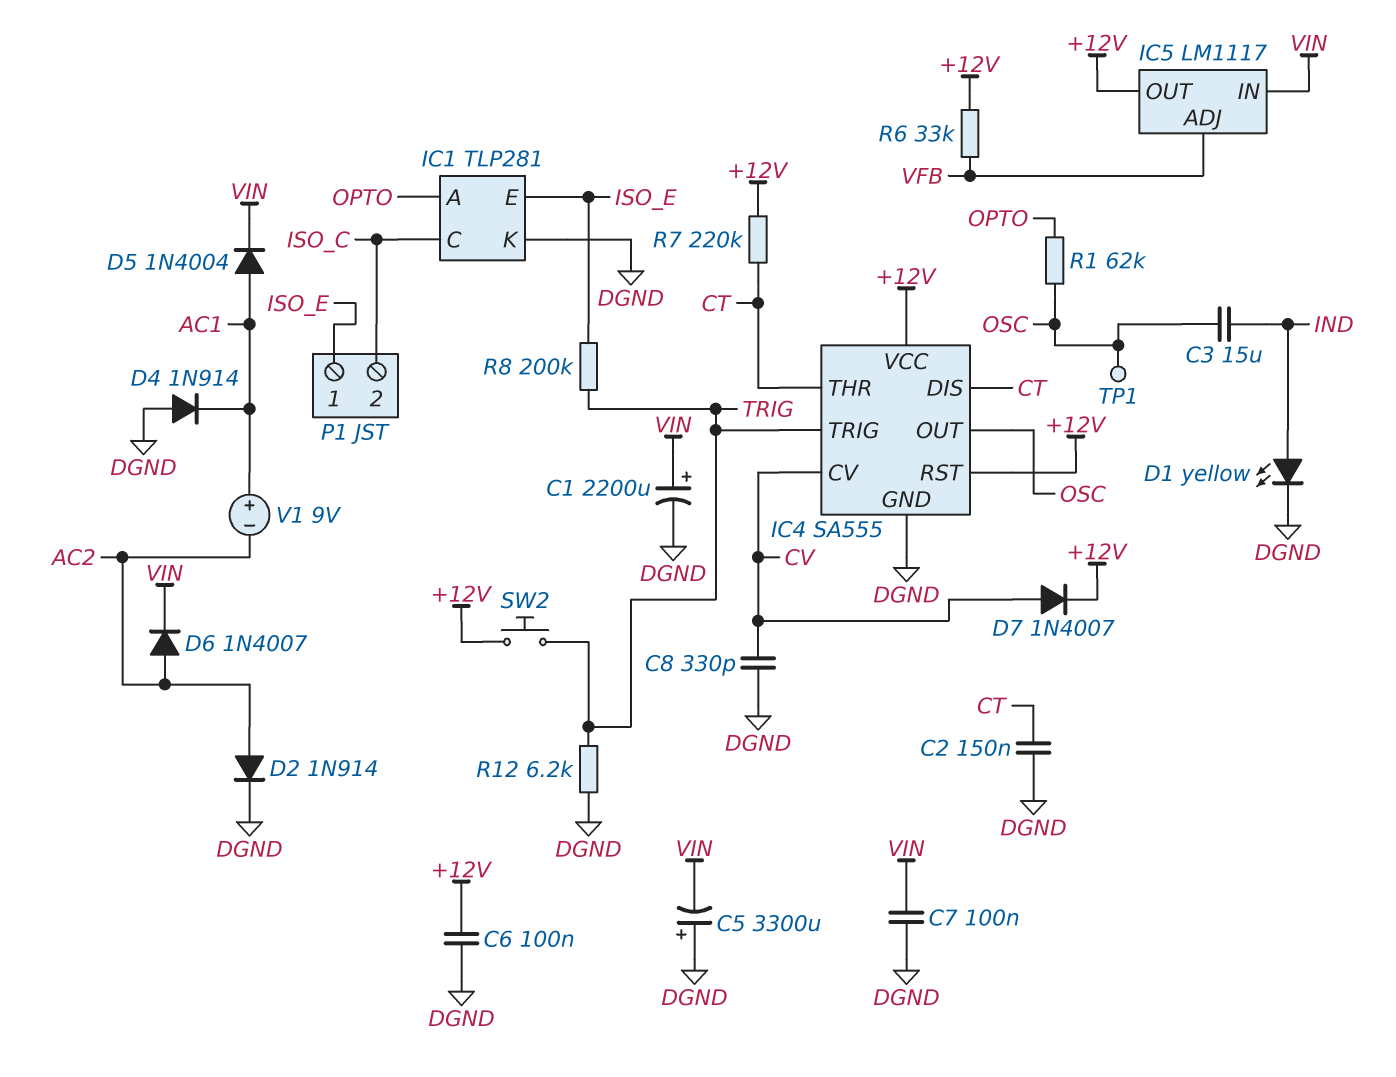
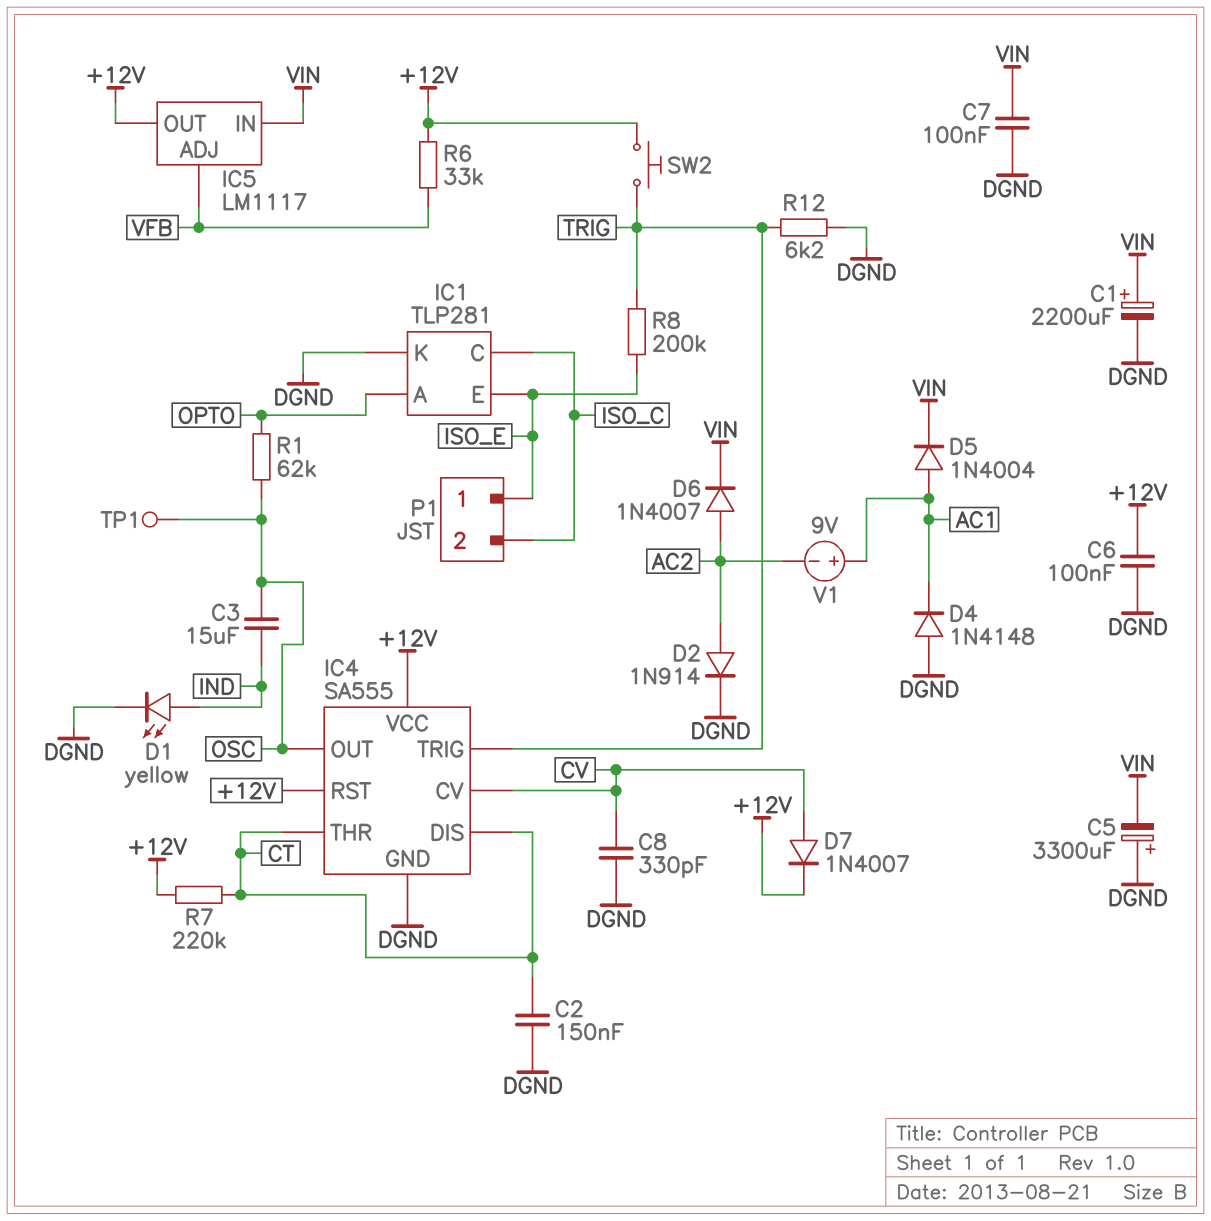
D4: diode 1N914 (A DGND, K AC1) -> diode 1N4148 (A DGND, K AC1)

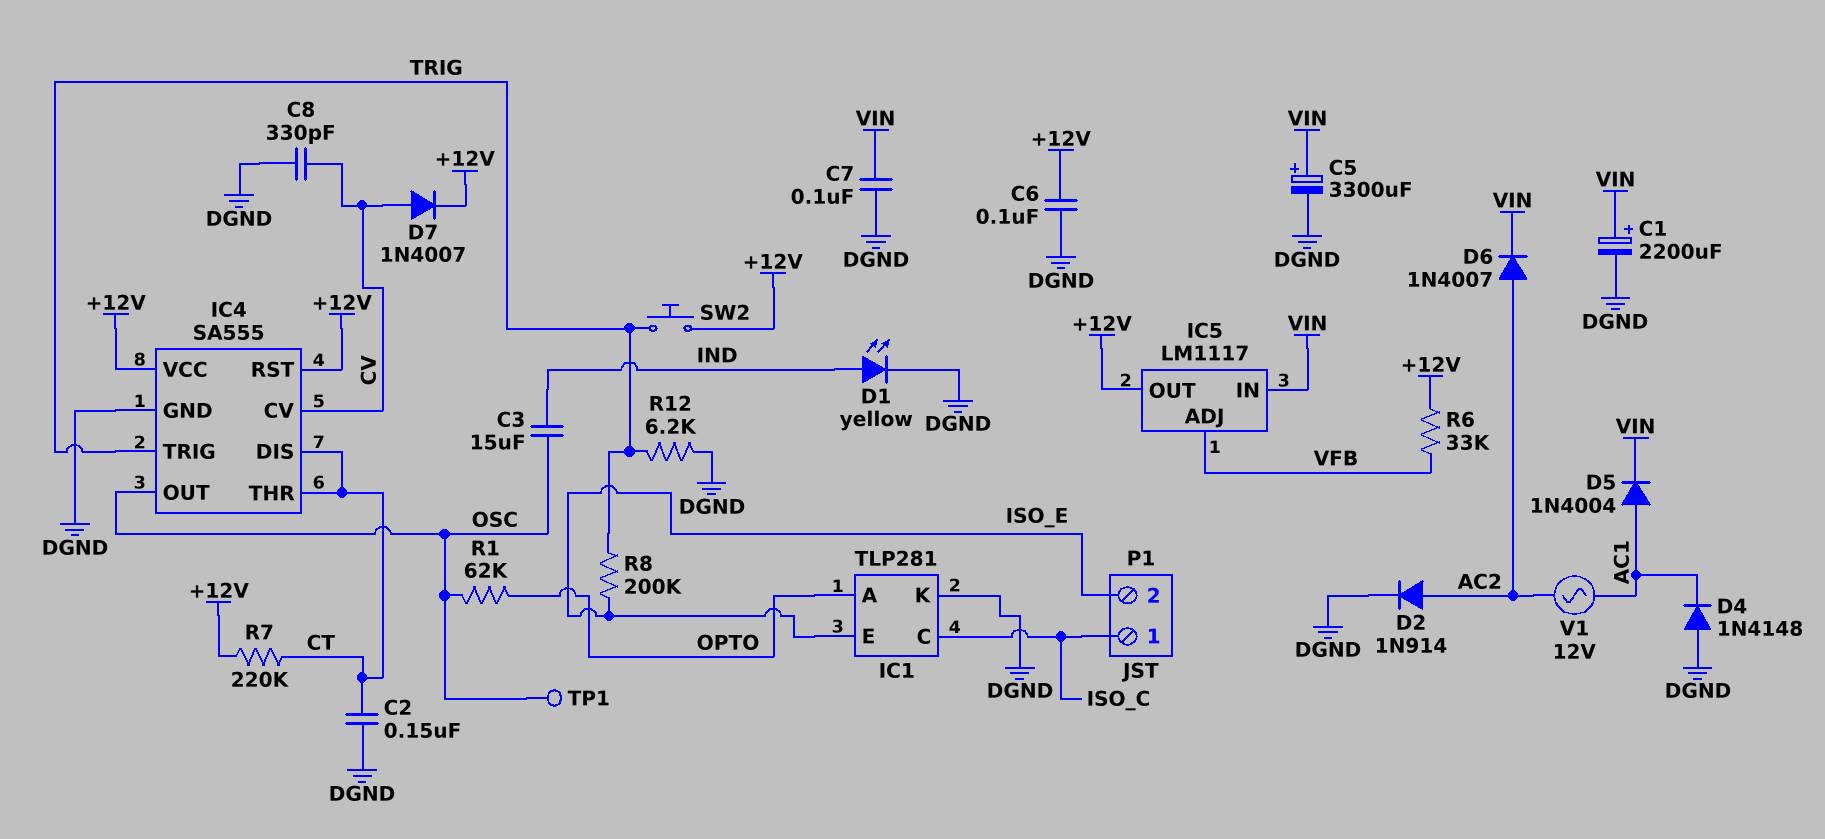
C5: 3300uF (plus DGND, minus VIN) -> 3300uF (plus VIN, minus DGND)
P1 pin 1: ISO_E -> ISO_C
P1 pin 2: ISO_C -> ISO_E
V1: 9V (plus AC1, minus AC2) -> AC 12V (AC1, AC2)

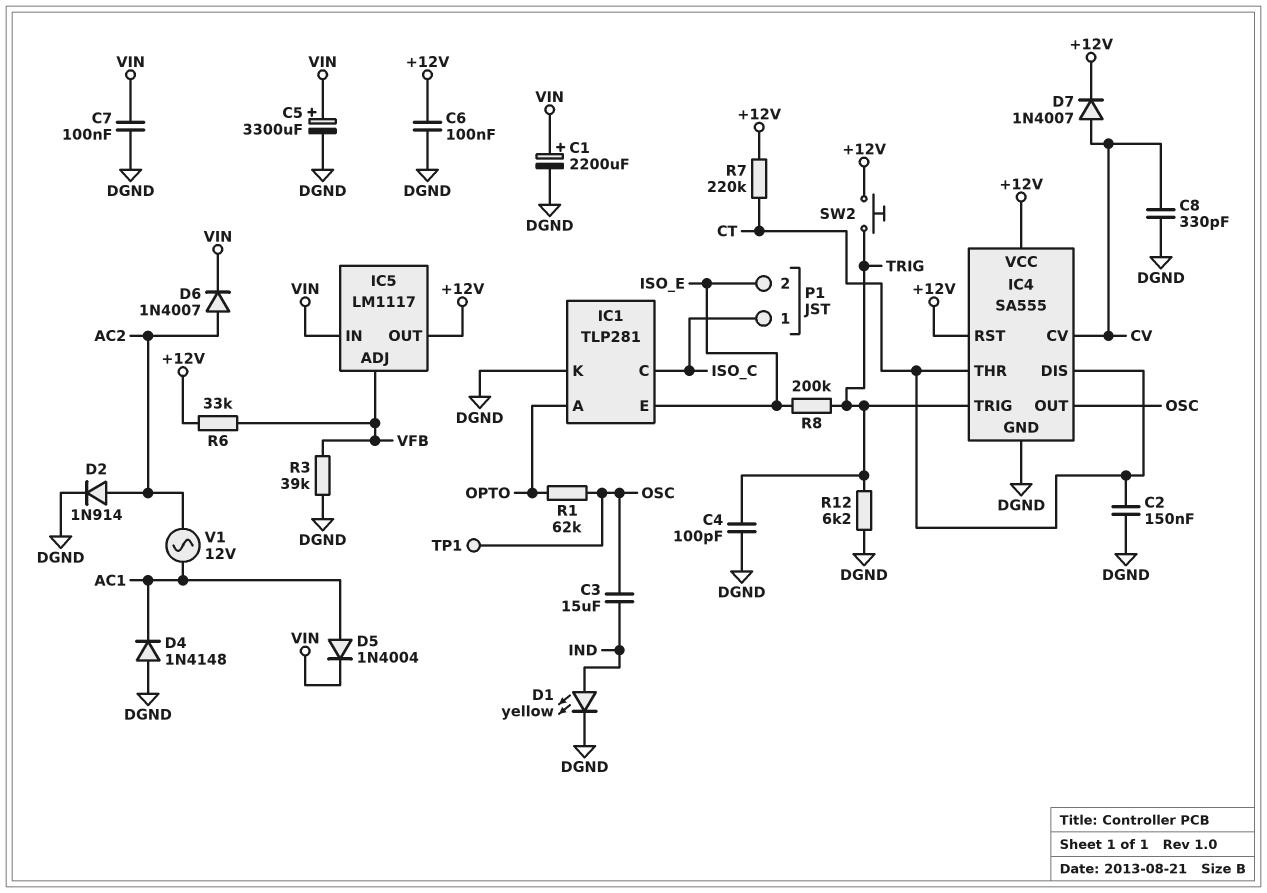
C4: none -> 100pF (DGND, TRIG)
R3: none -> 39k (DGND, VFB)

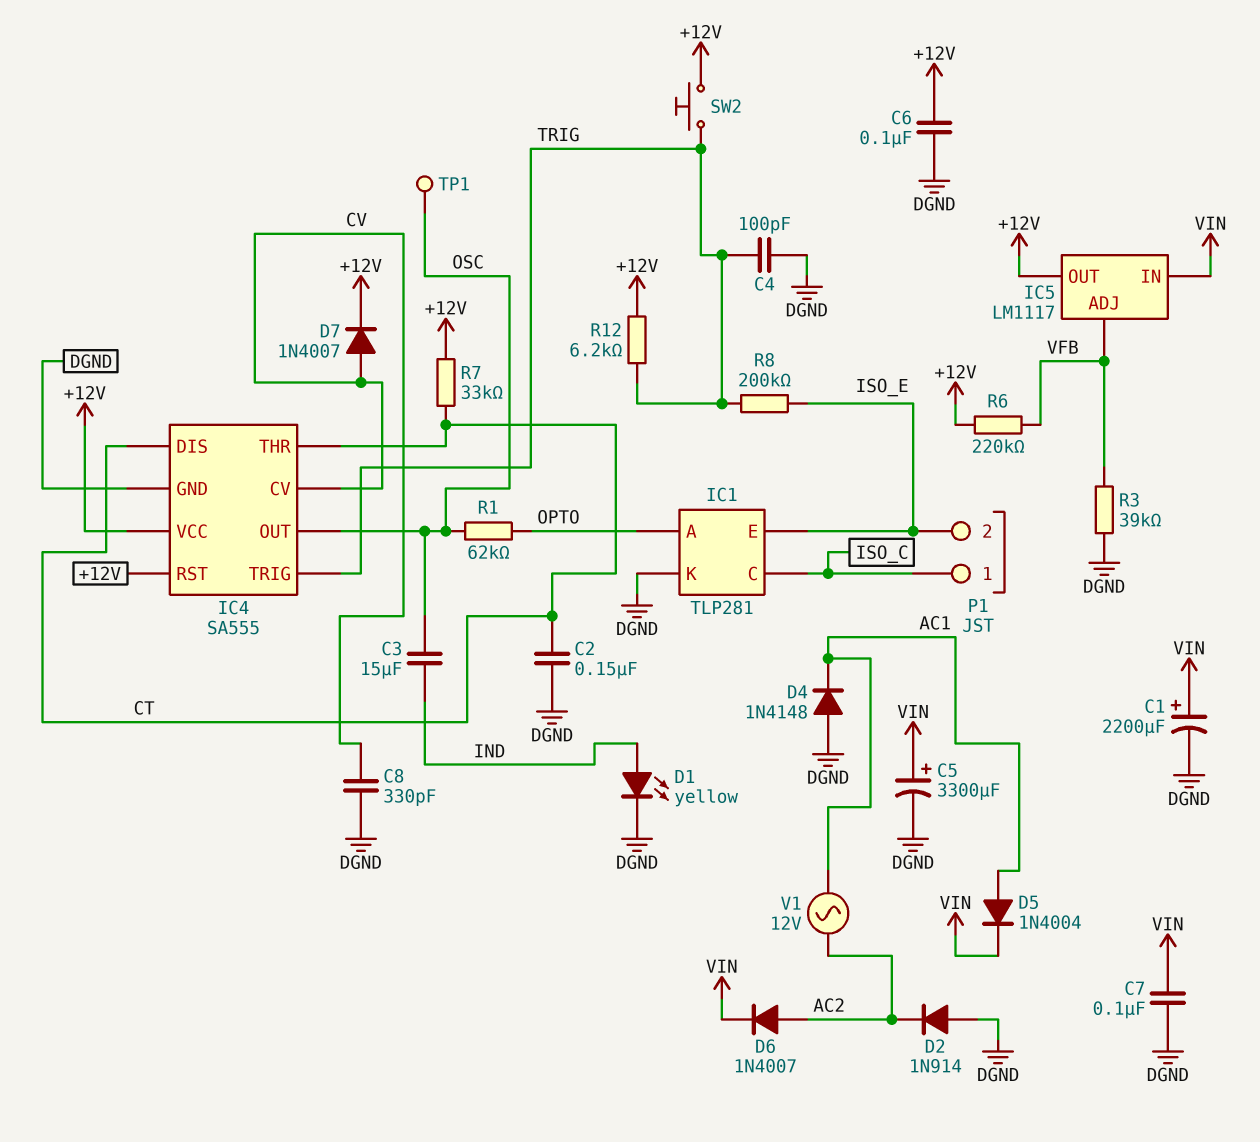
D2: diode 1N914 (A AC2, K DGND) -> diode 1N914 (A DGND, K AC2)
R6: 33k (+12V, VFB) -> 220k (+12V, VFB)
R7: 220k (+12V, CT) -> 33k (+12V, CT)
R12: 6.2k (DGND, TRIG) -> 6.2k (+12V, TRIG)

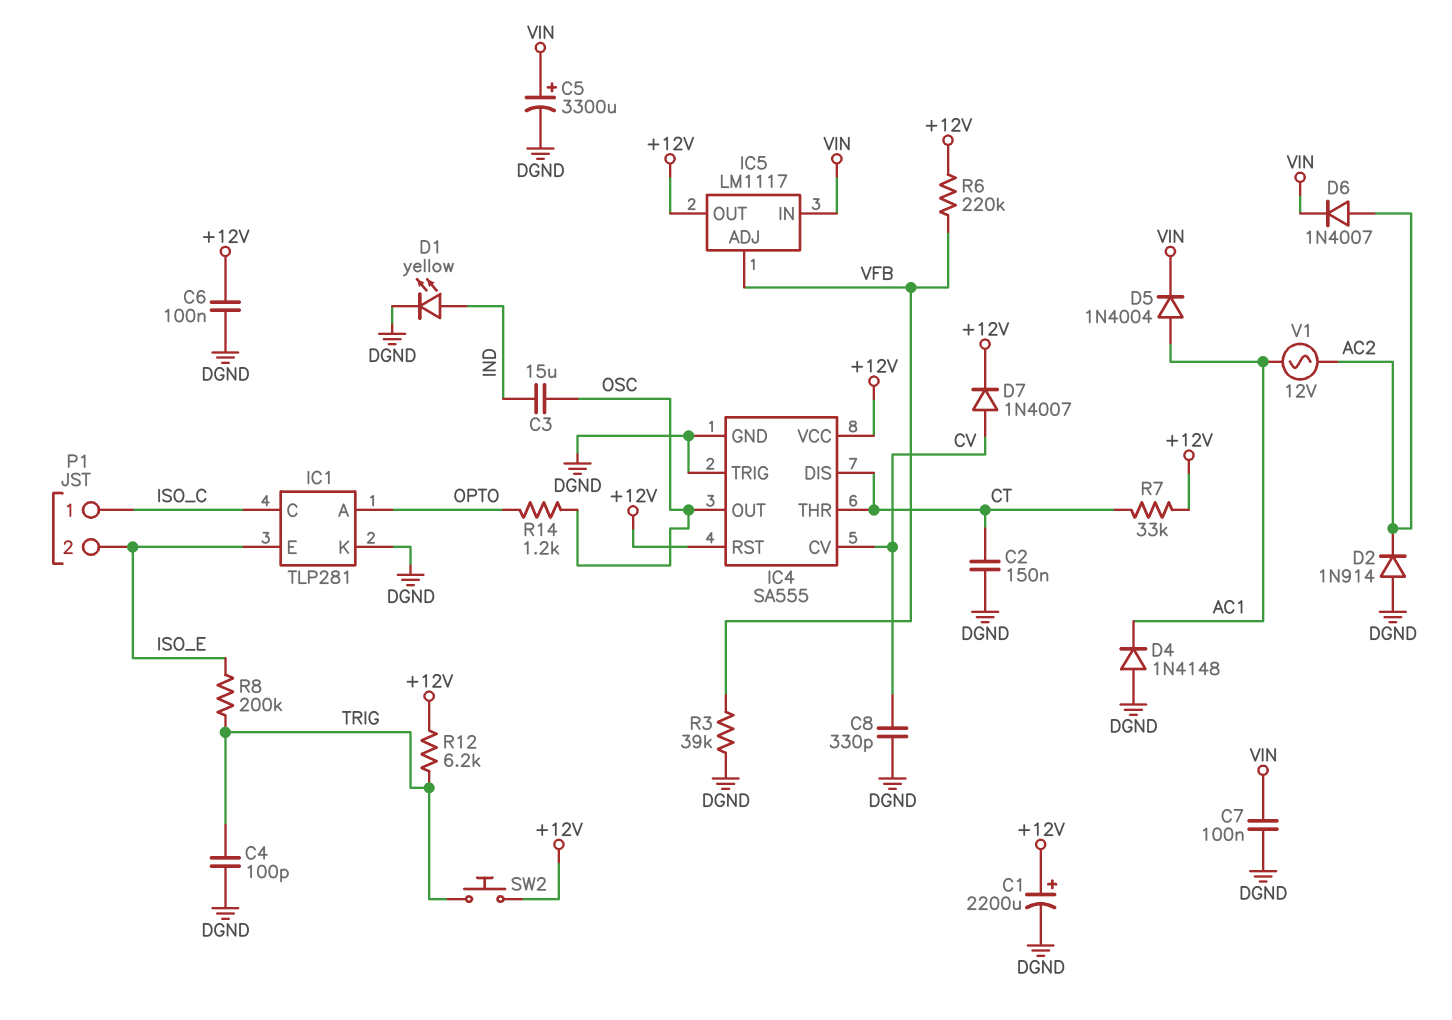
C1: 2200uF (plus VIN, minus DGND) -> 2200uF (plus +12V, minus DGND)
IC4 pin TRIG: TRIG -> DGND
R1: 62k (OPTO, OSC) -> none
R14: none -> 1.2k (OPTO, OSC)
TP1: test point (OSC) -> none

